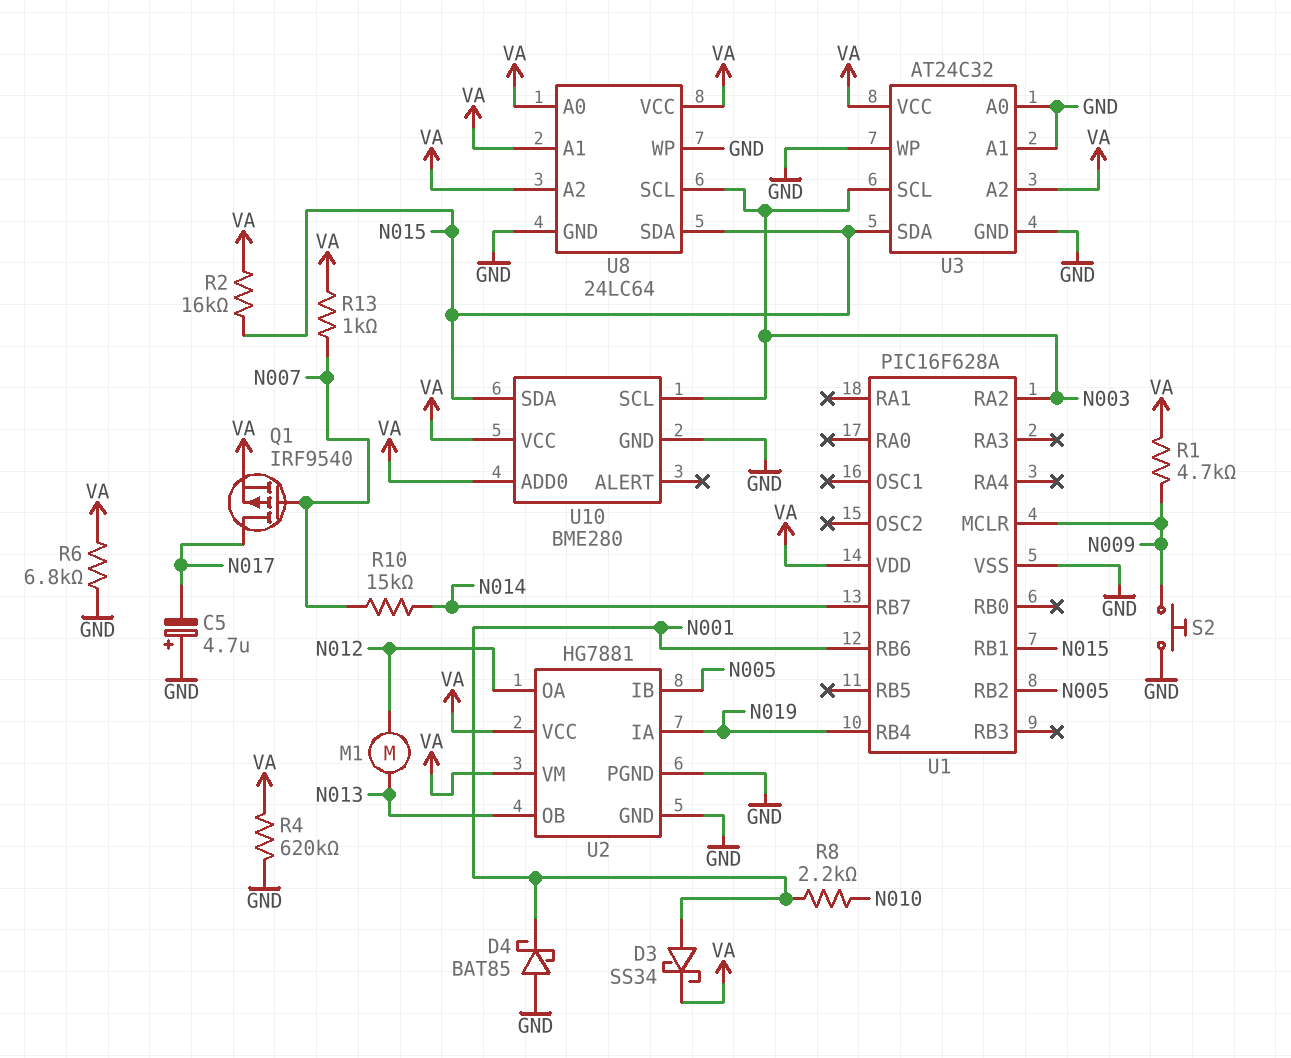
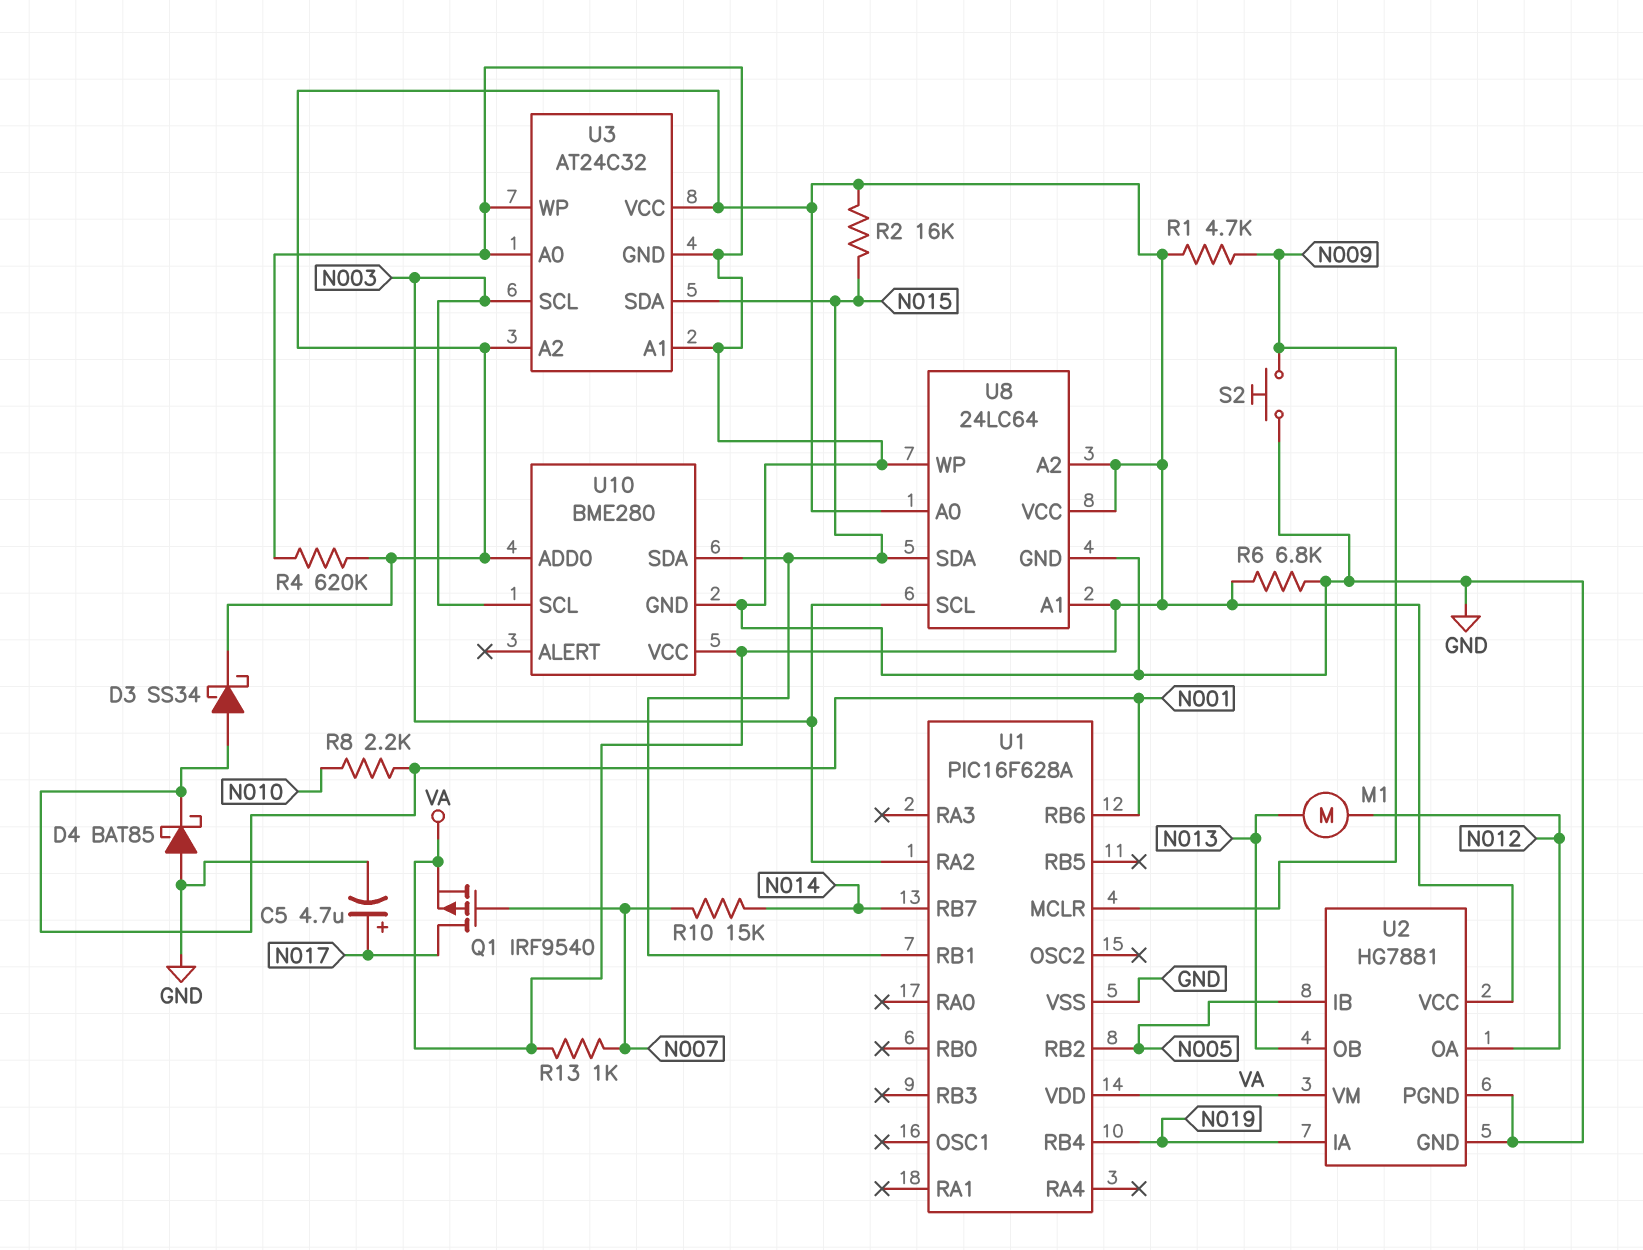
C5: 4.7uF (plus GND, minus N017) -> 4.7uF (plus N017, minus GND)

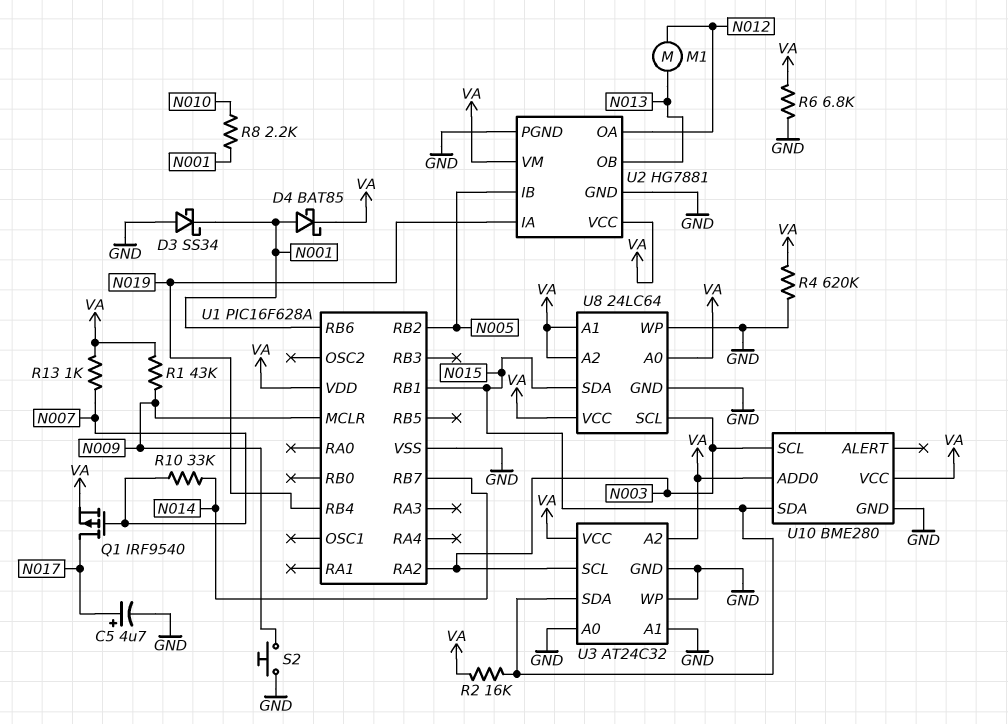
D3: schottky SS34 (A N001, K VA) -> schottky SS34 (A GND, K N001)
D4: schottky BAT85 (A GND, K N001) -> schottky BAT85 (A N001, K VA)
R1: 4.7k (N009, VA) -> 43k (N009, VA)
R10: 15k (N007, N014) -> 33k (N007, N014)

